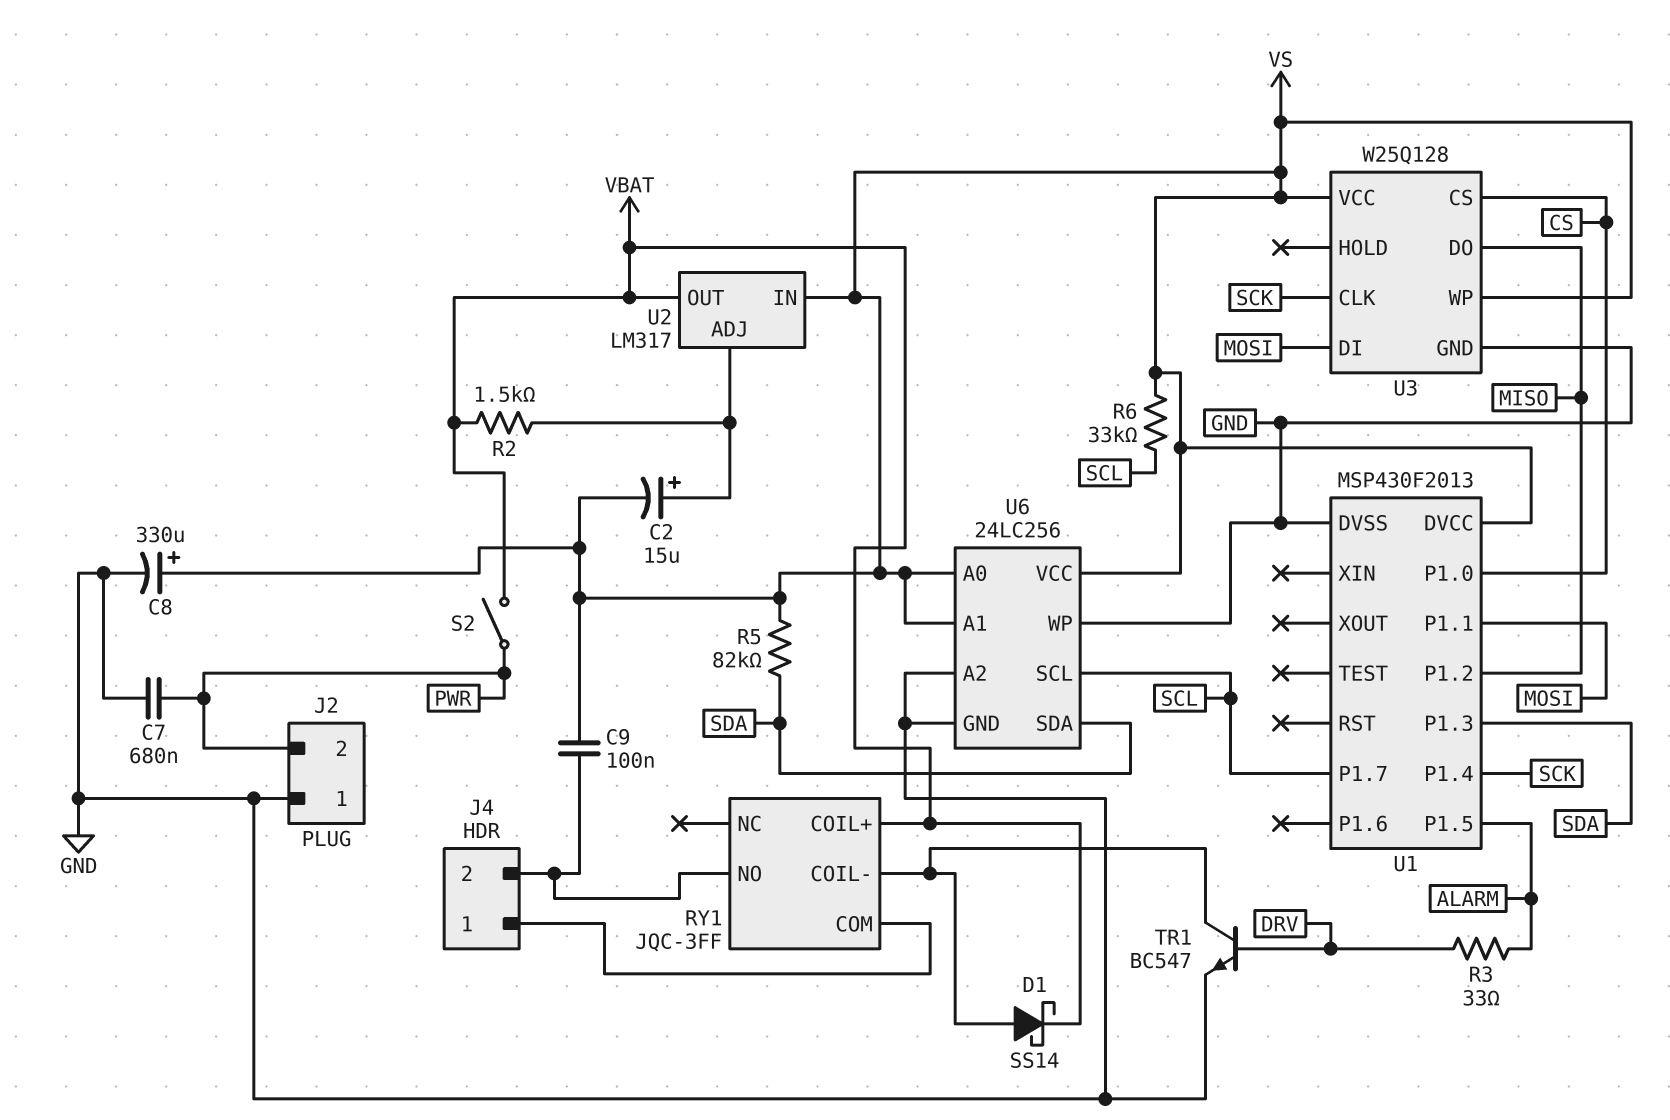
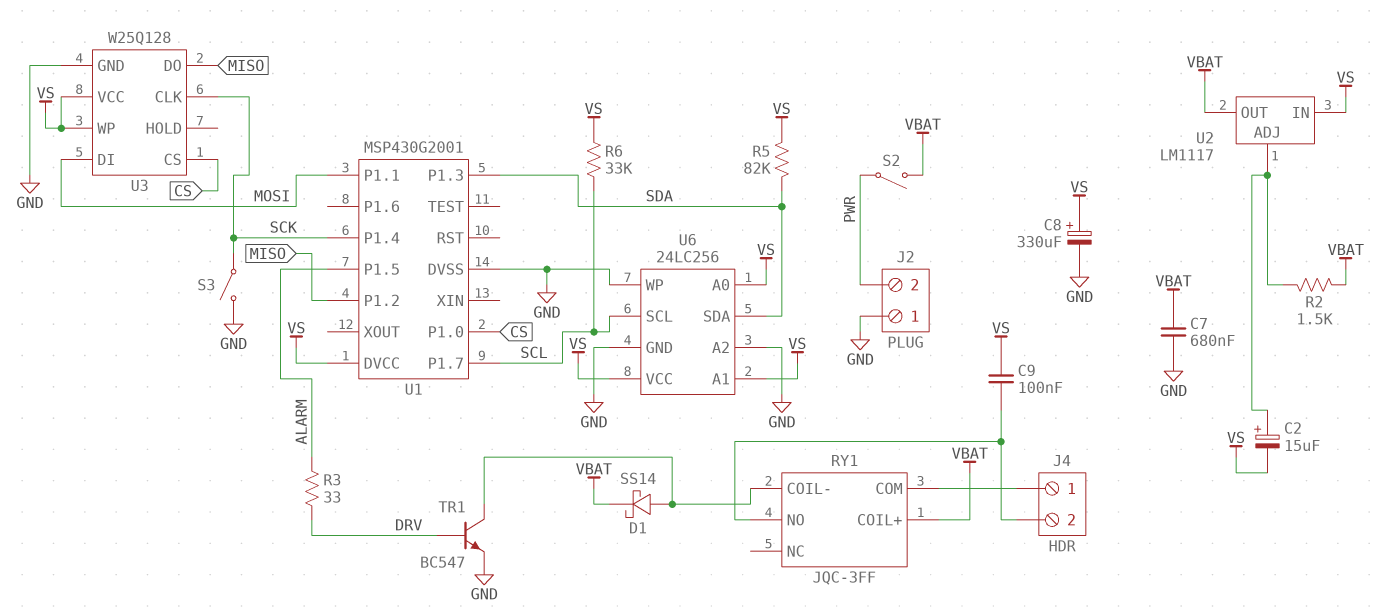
C7: 680nF (GND, PWR) -> 680nF (GND, VBAT)
S3: none -> switch (GND, SCK)
U1: MSP430F2013 -> MSP430G2001
U2: LM317 -> LM1117

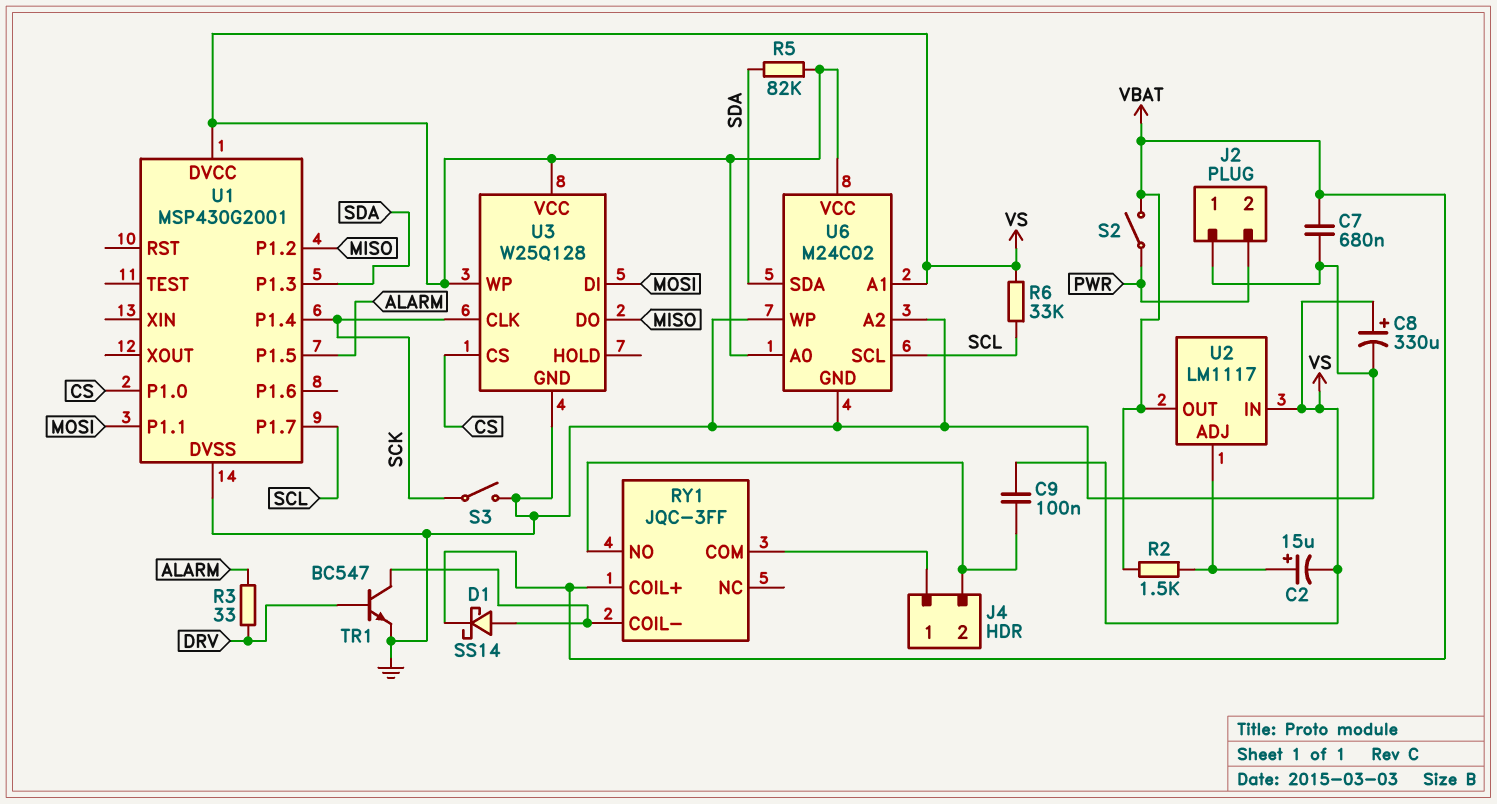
U6: 24LC256 -> M24C02

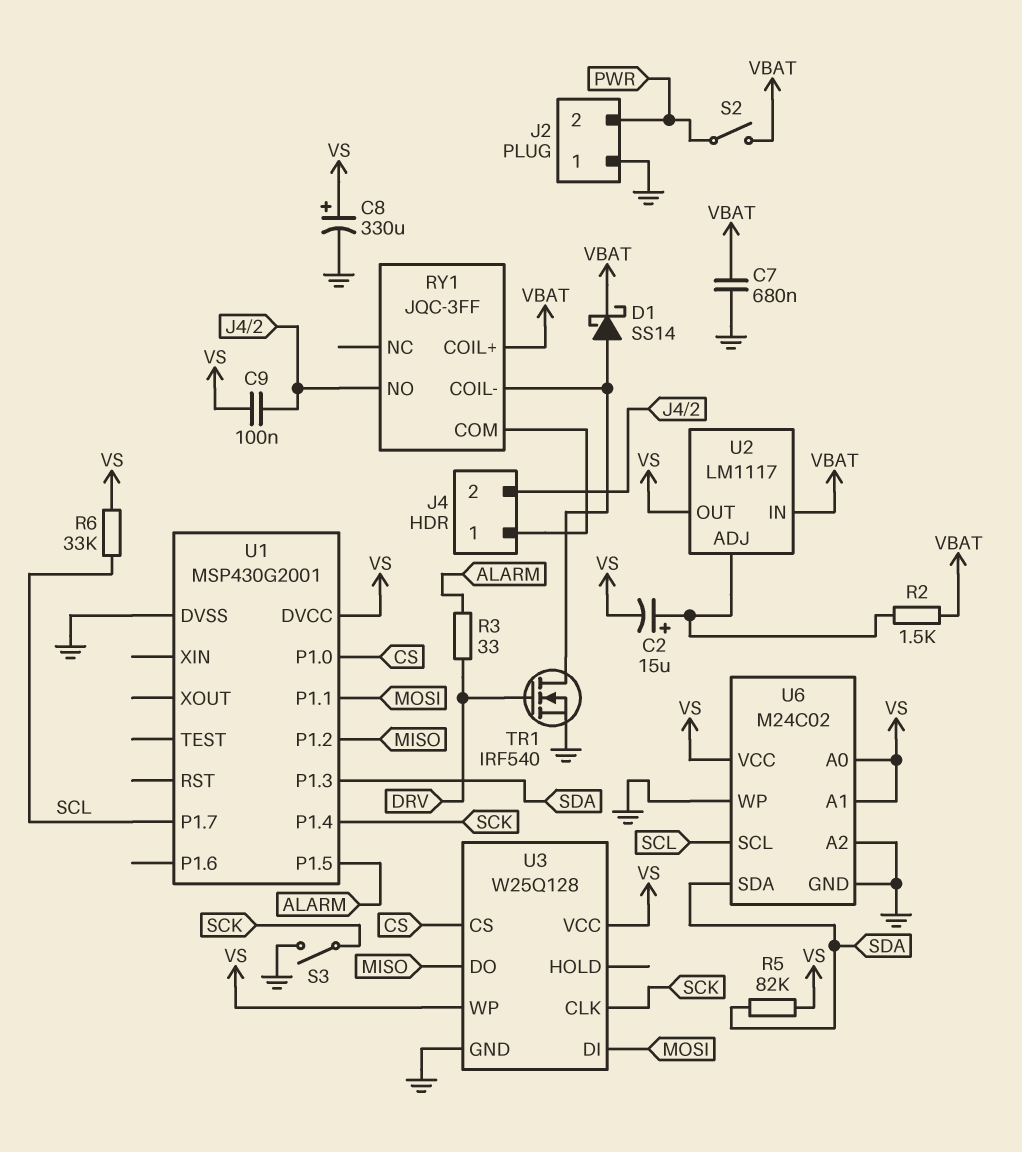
TR1: NPN BC547 (B DRV, C RY1/COIL-, E GND) -> NMOS IRF540 (G DRV, D RY1/COIL-, S GND)
U2 pin IN: VS -> VBAT
U2 pin OUT: VBAT -> VS

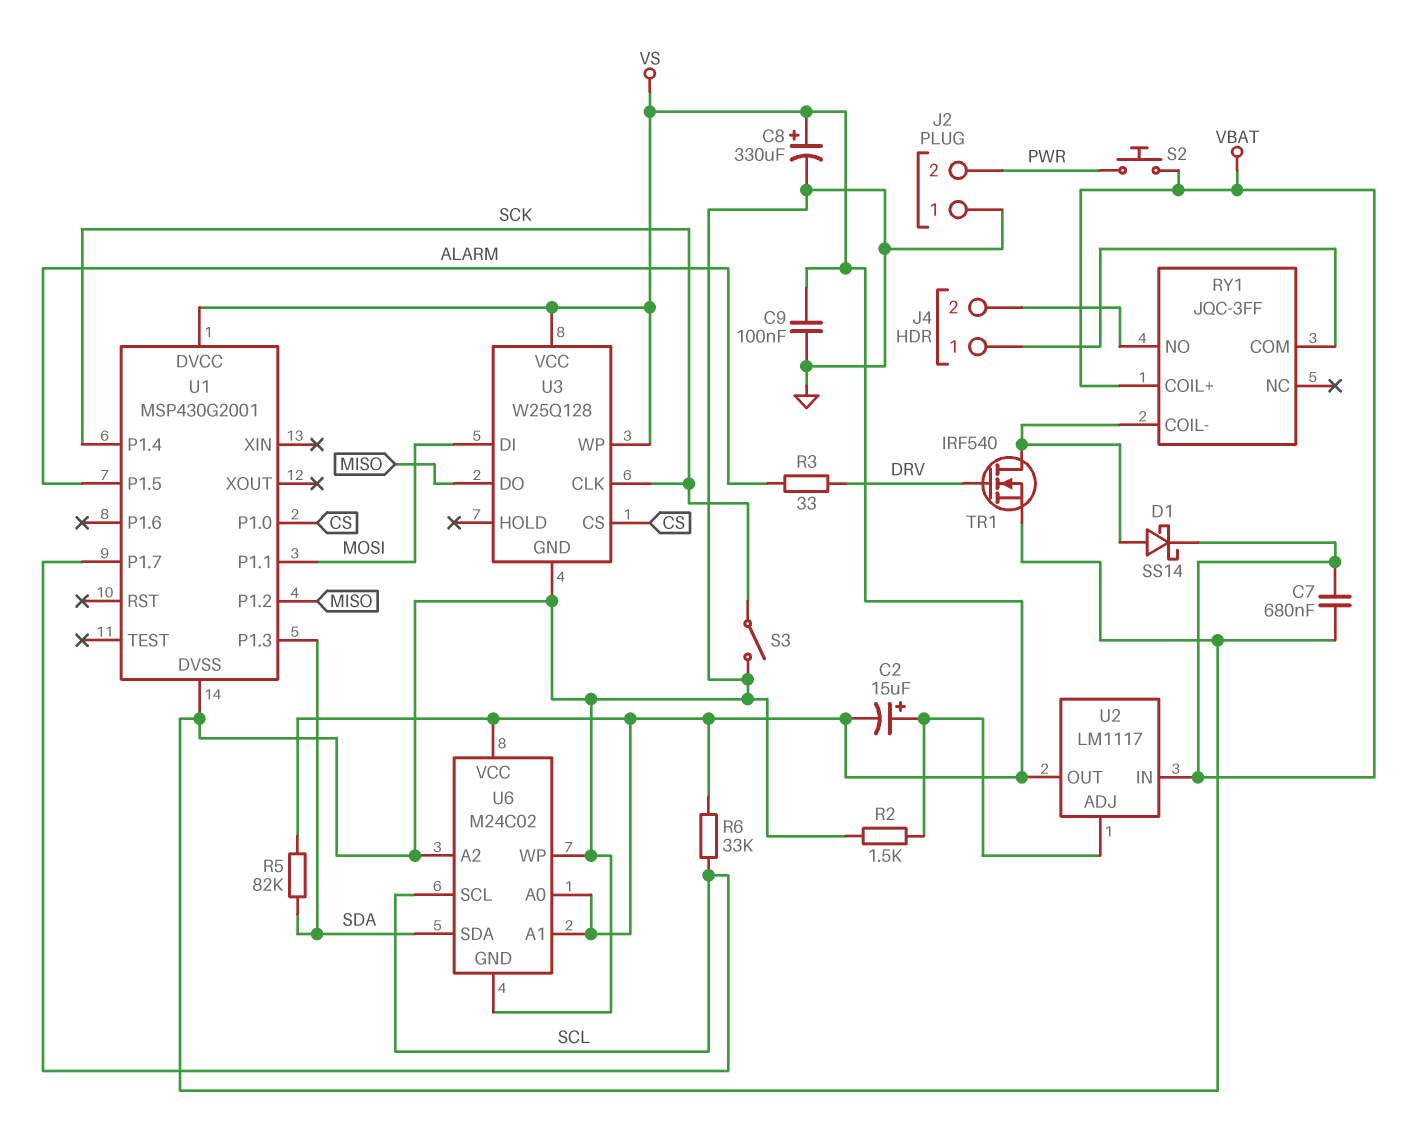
C9: 100nF (J4/2, VS) -> 100nF (GND, VS)
R2: 1.5k (U2/ADJ, VBAT) -> 1.5k (GND, U2/ADJ)
S2: switch (PWR, VBAT) -> button (PWR, VBAT)

